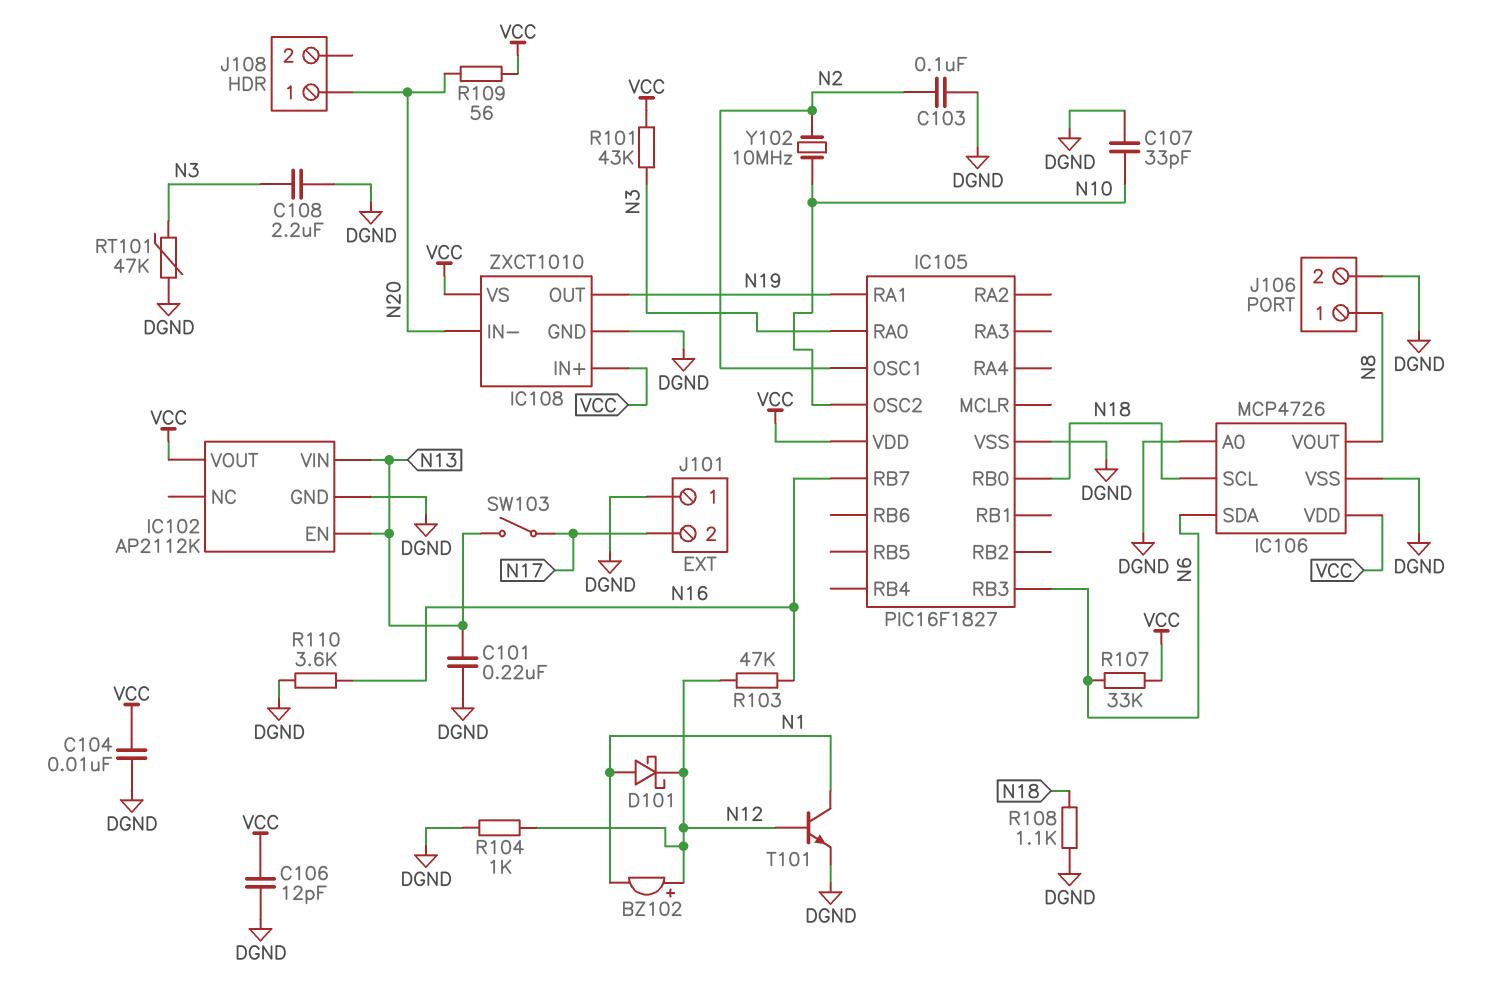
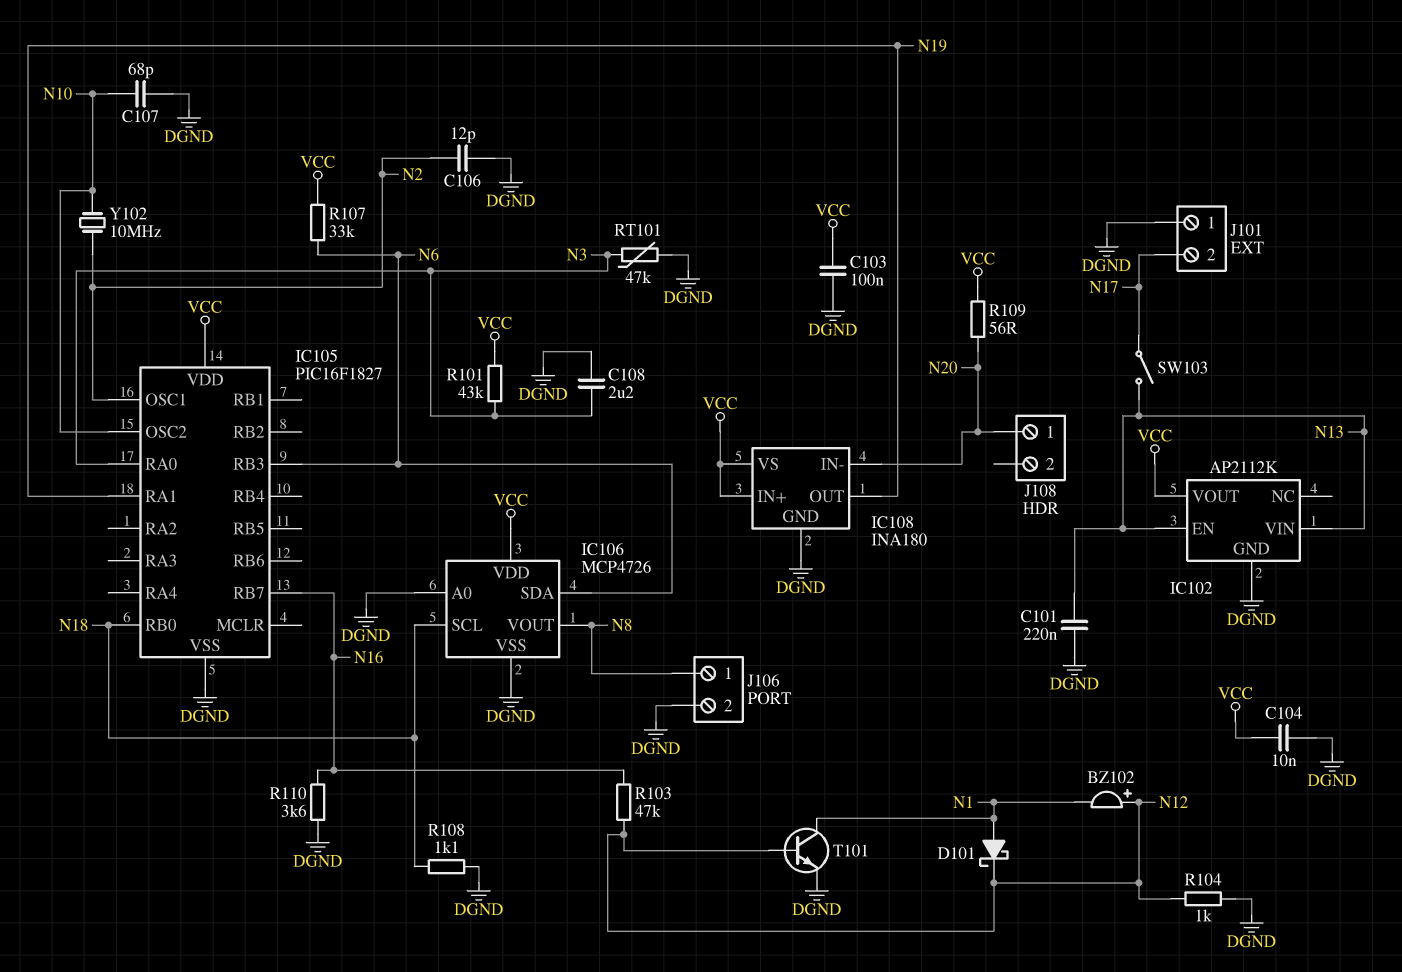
C103: 100nF (DGND, N2) -> 100nF (DGND, VCC)
C106: 12pF (DGND, VCC) -> 12pF (DGND, N2)
C107: 33pF (DGND, N10) -> 68pF (DGND, N10)
IC108: ZXCT1010 -> INA180

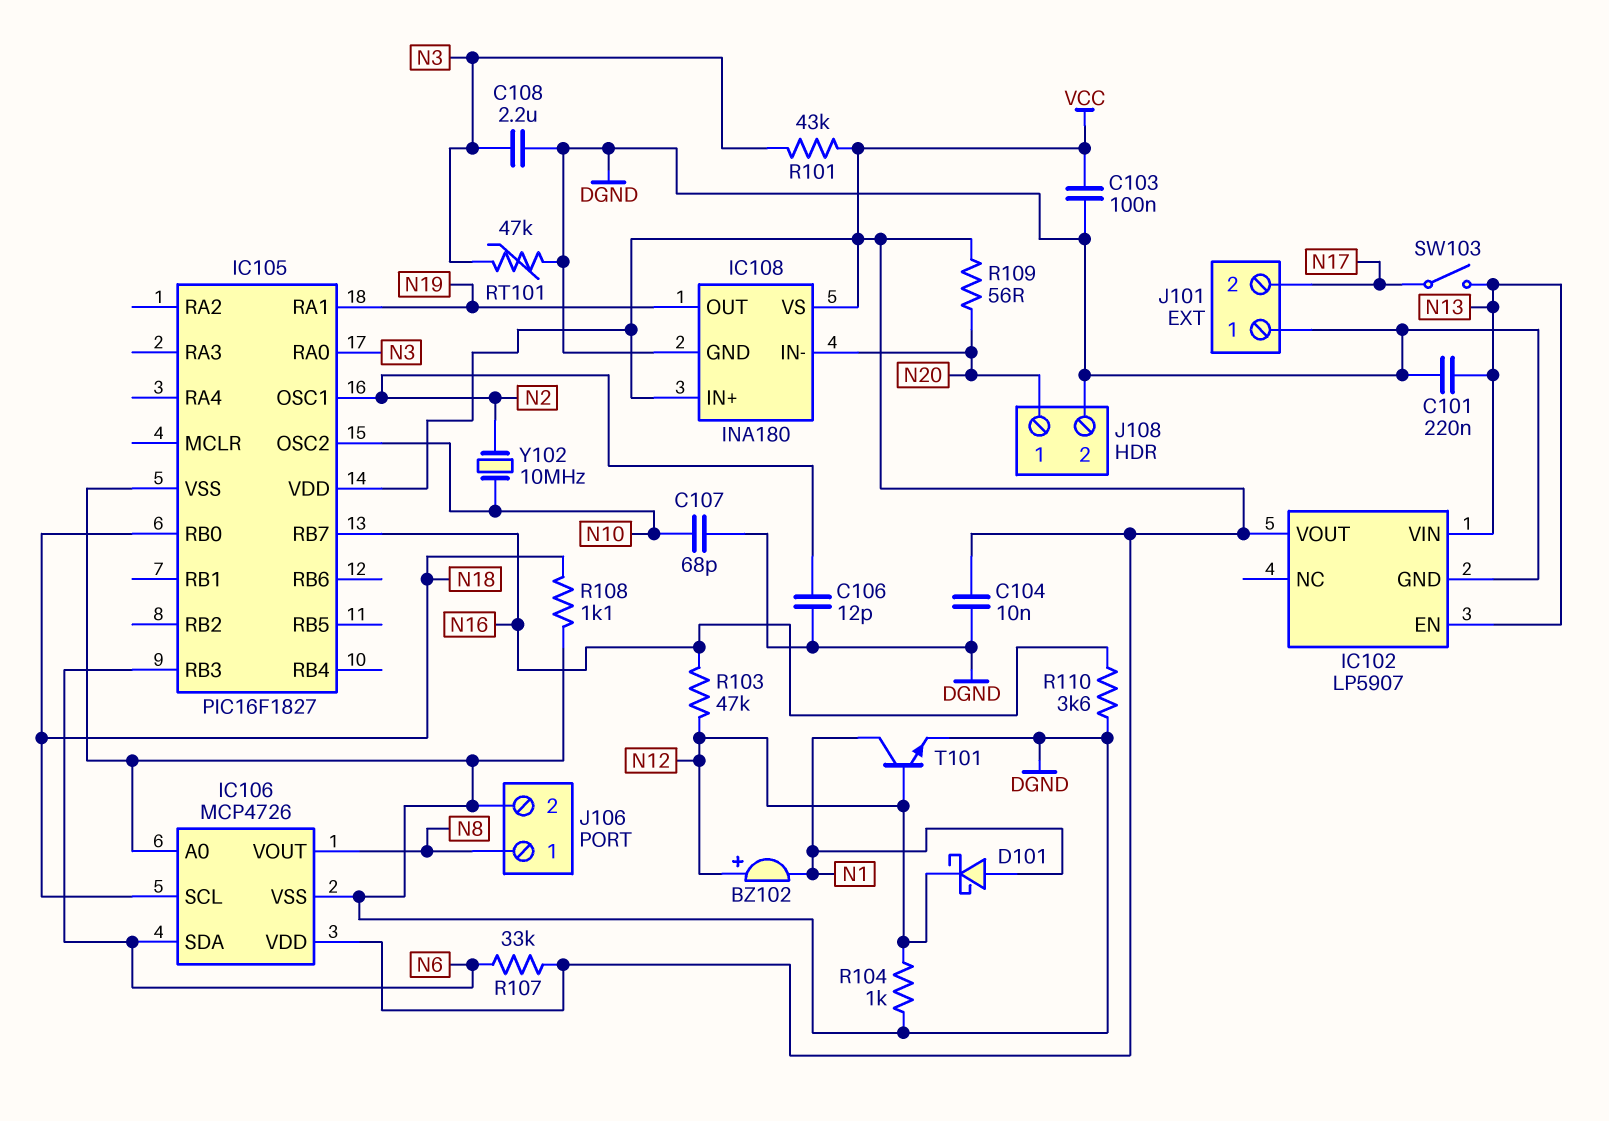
IC102: AP2112K -> LP5907
J108 pin 2: none -> DGND

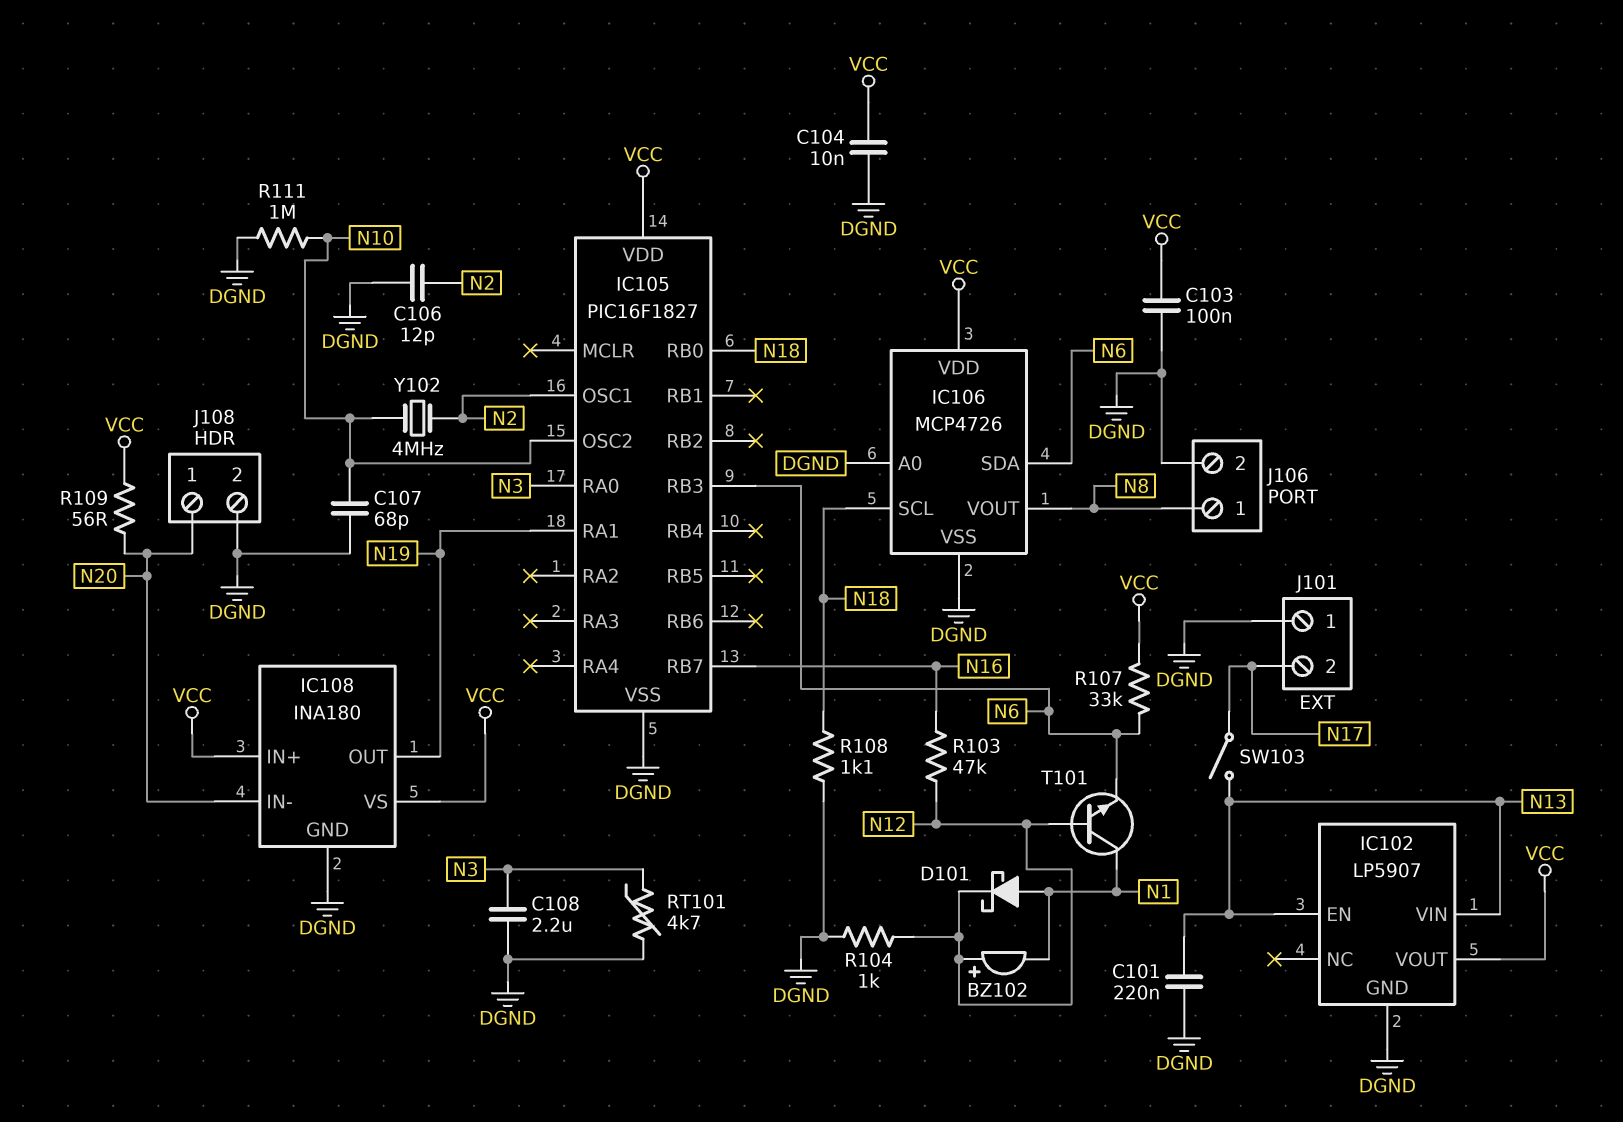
R101: 43k (N3, VCC) -> none
R110: 3.6k (DGND, N16) -> none
R111: none -> 1M (DGND, N10)
RT101: 47k (DGND, N3) -> 4.7k (DGND, N3)
T101: NPN (B N12, C N1, E DGND) -> NPN (B N12, C N1, E N6)
Y102: 10MHz (N2, N10) -> 4MHz (N2, N10)

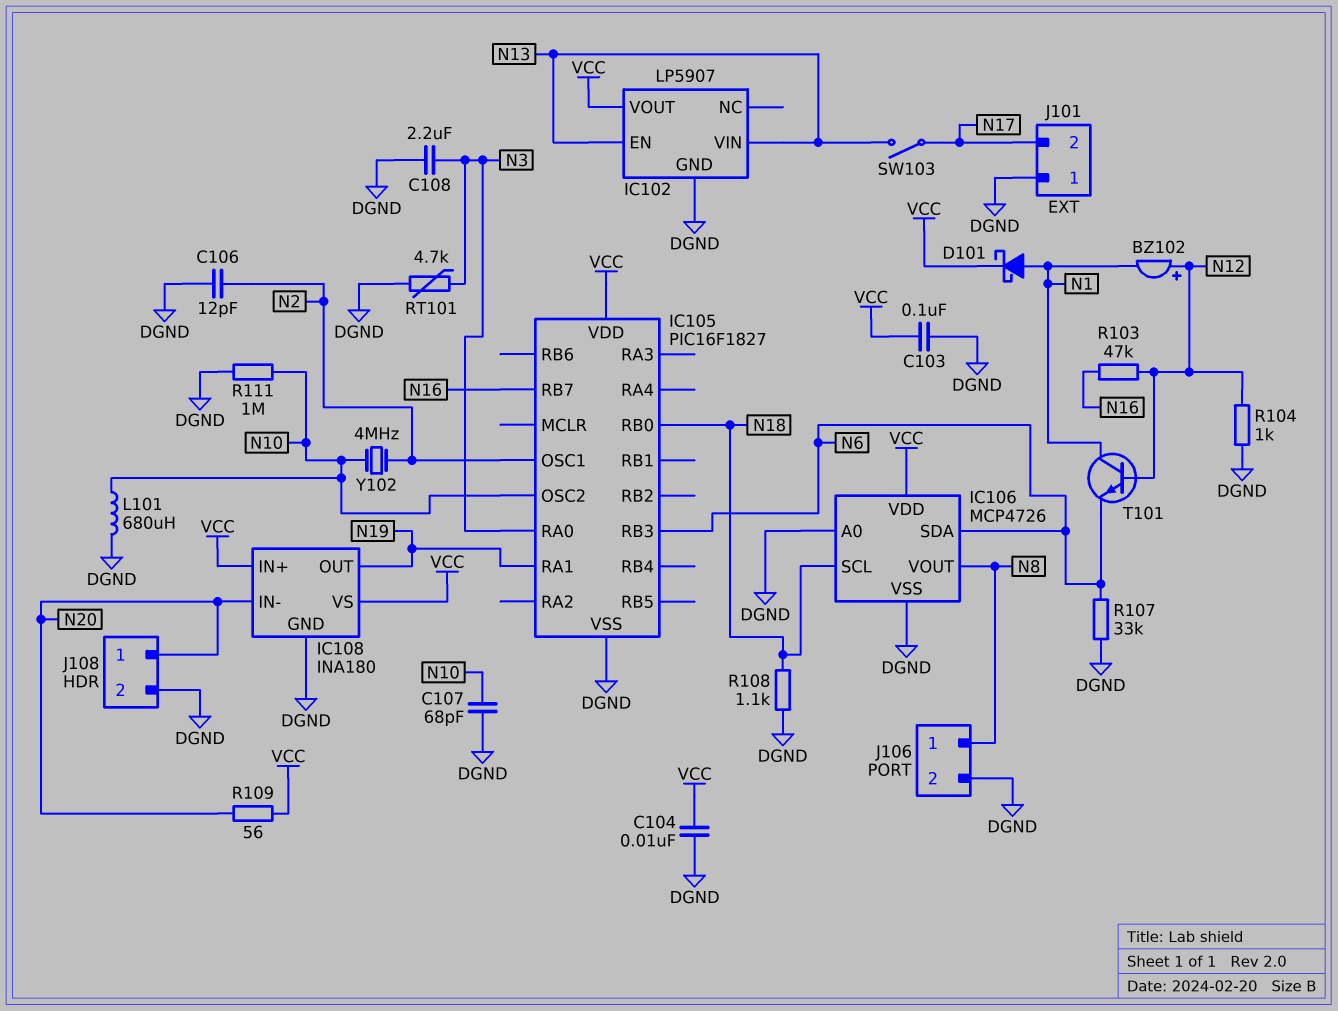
C101: 220nF (DGND, N13) -> none
D101: schottky (A N1, K N12) -> schottky (A N1, K VCC)
L101: none -> 680uH (DGND, N10)
R107: 33k (N6, VCC) -> 33k (DGND, N6)

